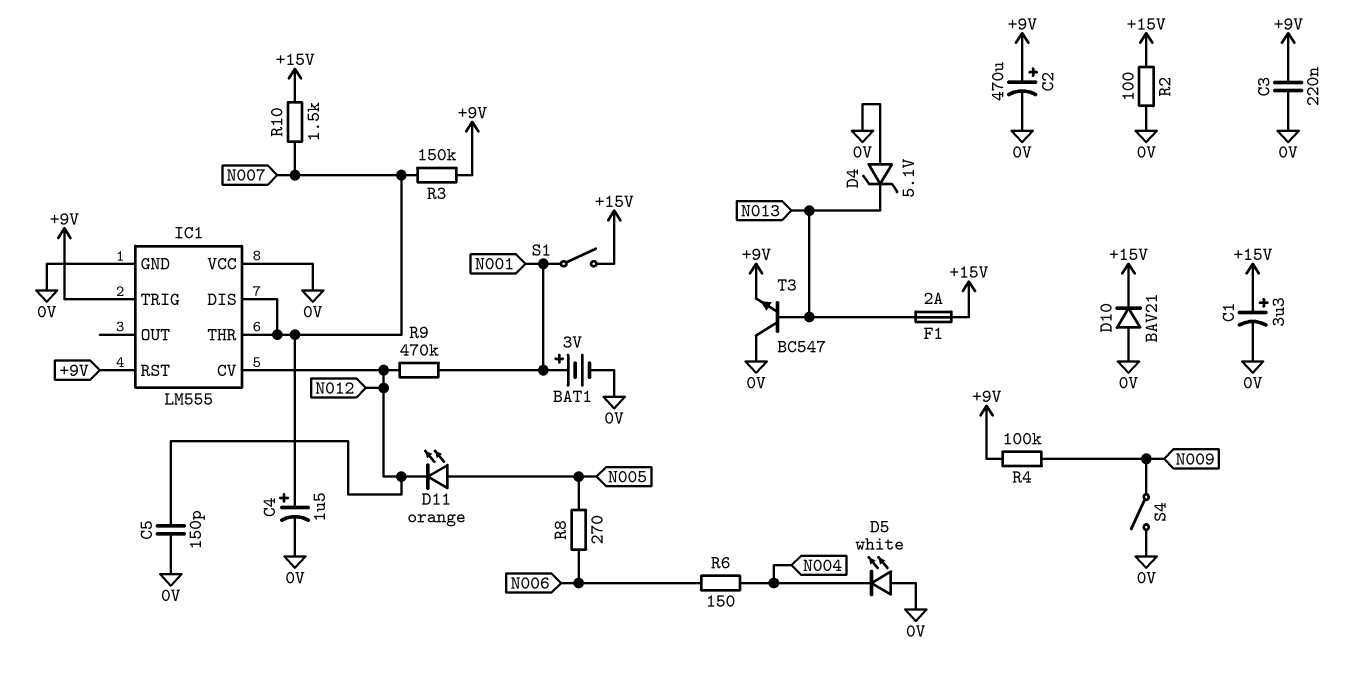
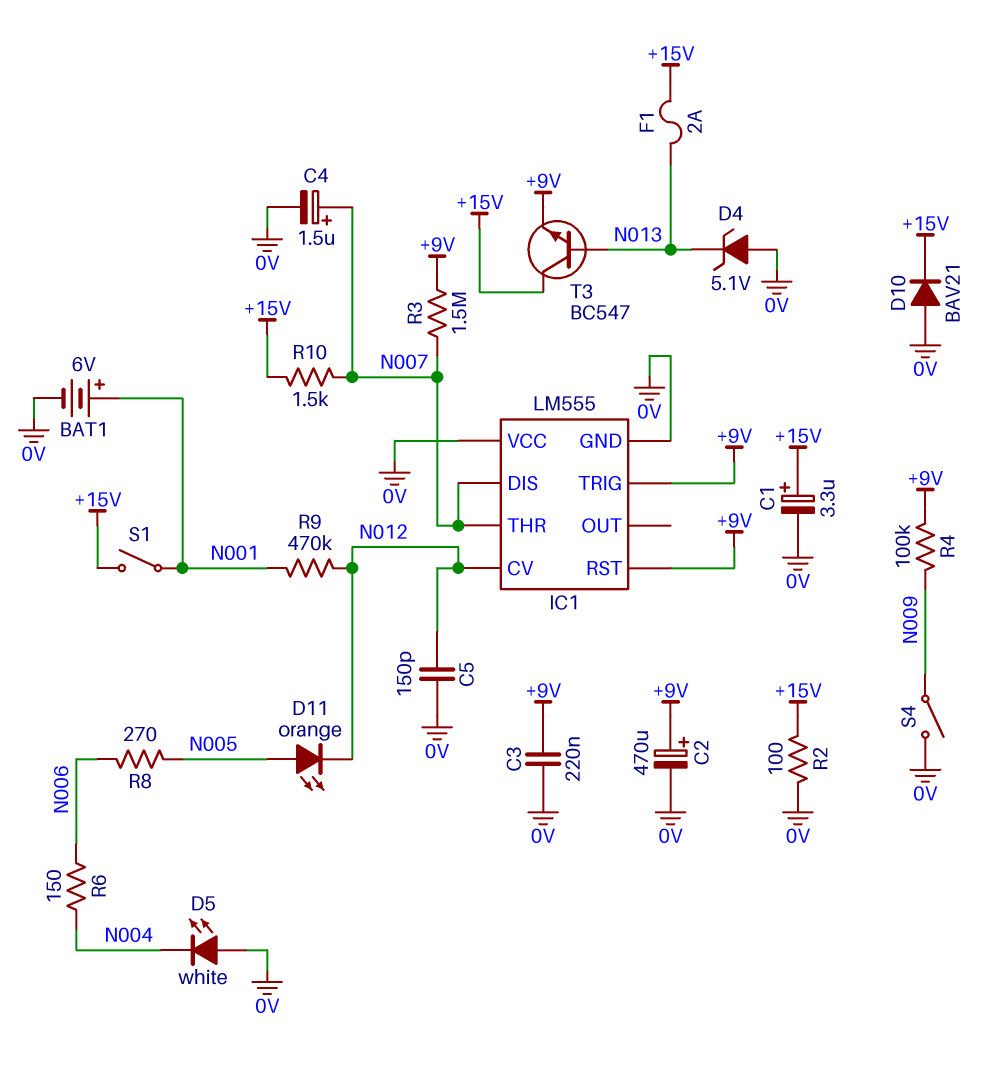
BAT1: 3V (plus N001, minus 0V) -> 6V (plus N001, minus 0V)
R3: 150k (+9V, N007) -> 1.5M (+9V, N007)
T3: NPN BC547 (B N013, C 0V, E +9V) -> NPN BC547 (B N013, C +15V, E +9V)

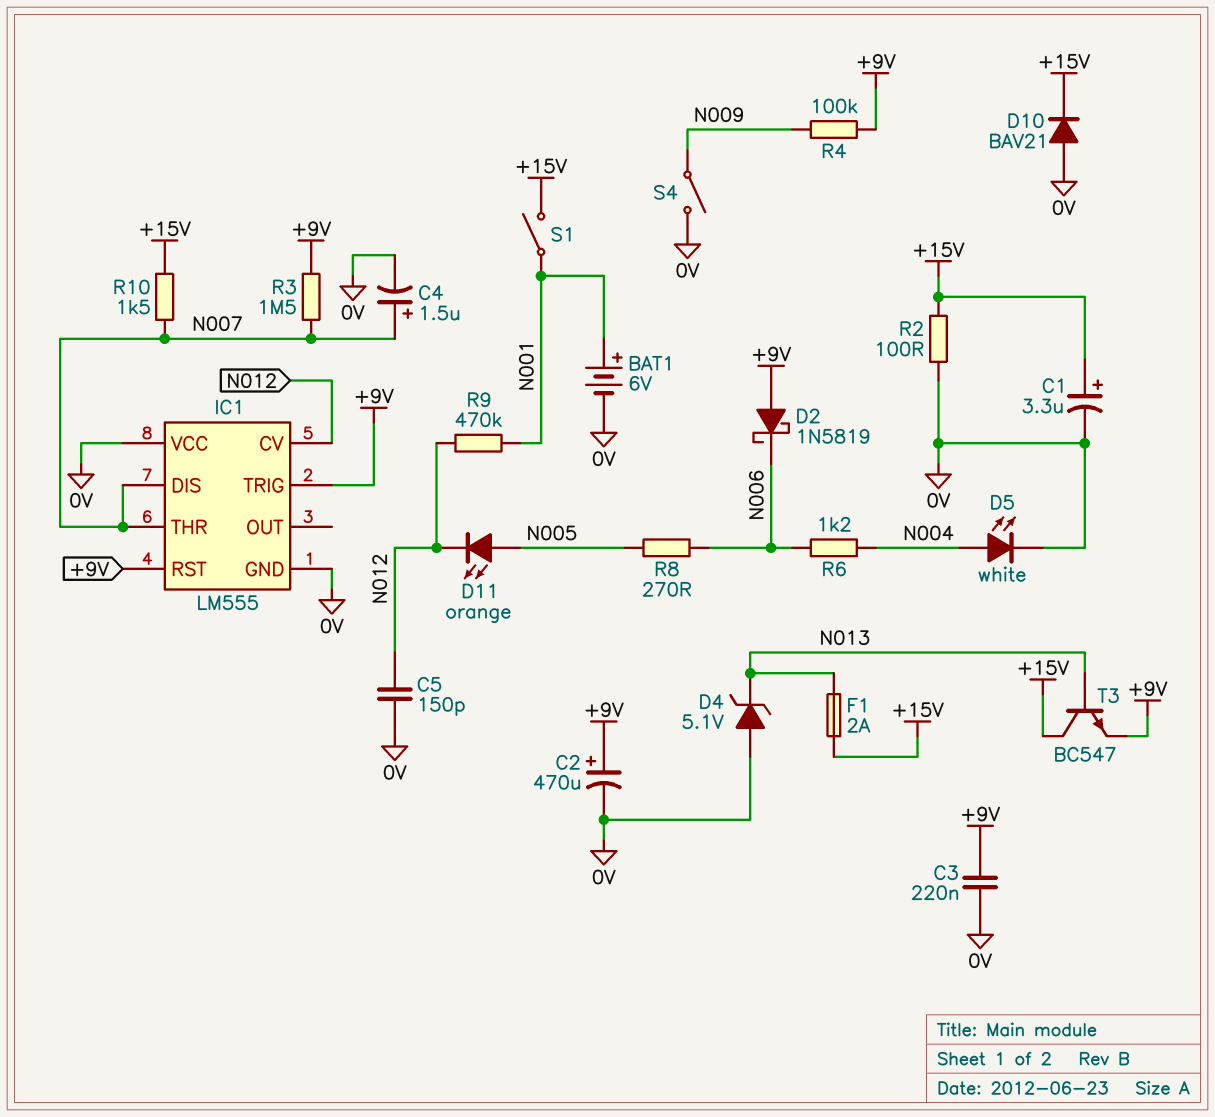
D2: none -> schottky 1N5819 (A +9V, K N006)
D5: LED white (A 0V, K N004) -> LED white (A N004, K 0V)
R6: 150 (N004, N006) -> 1.2k (N004, N006)

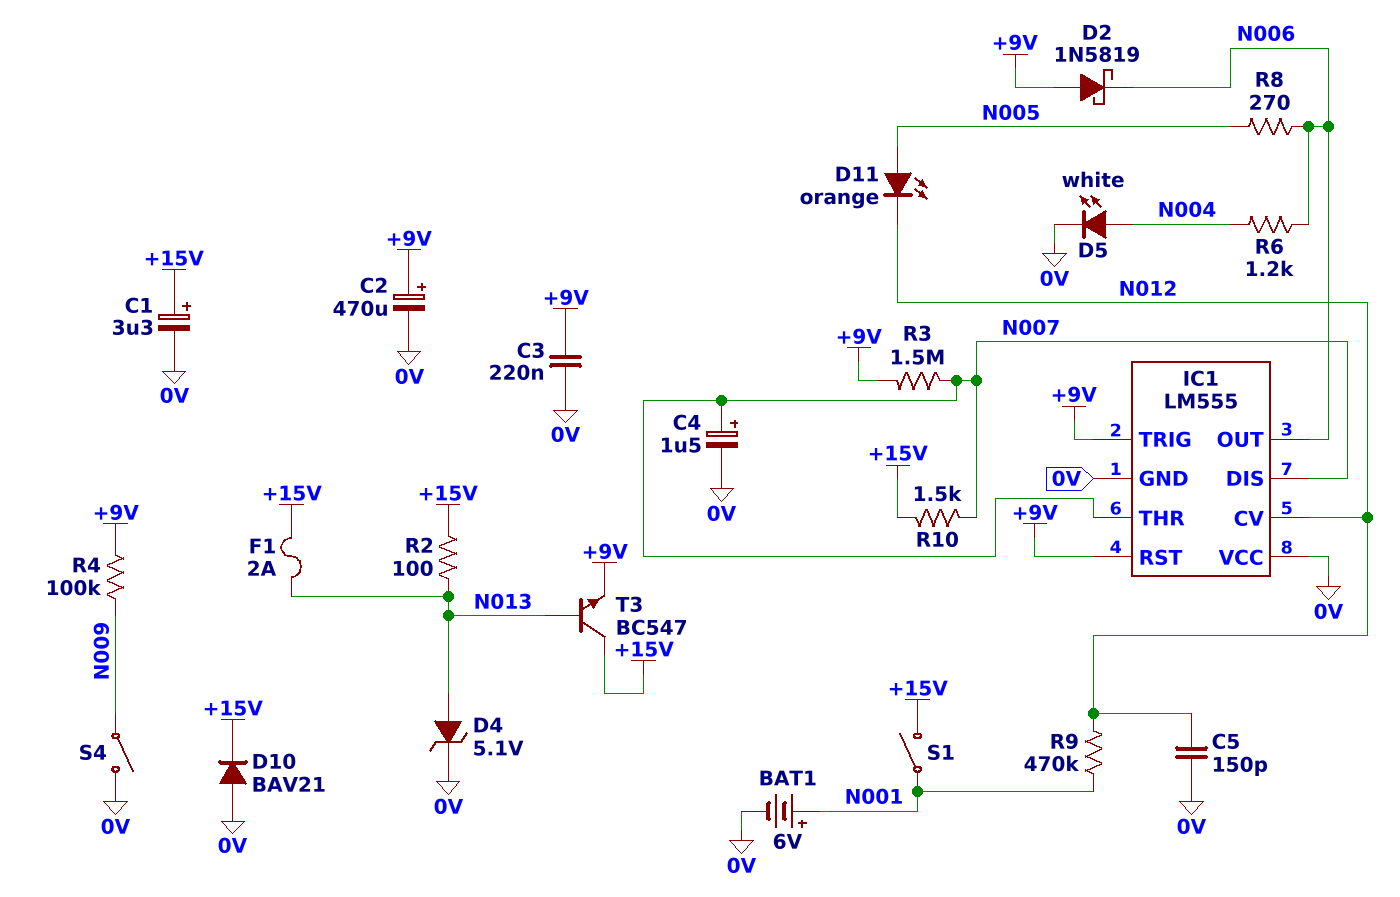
D4: zener 5.1V (A 0V, K N013) -> zener 5.1V (A N013, K 0V)
IC1 pin OUT: none -> N006
R2: 100 (+15V, 0V) -> 100 (+15V, N013)

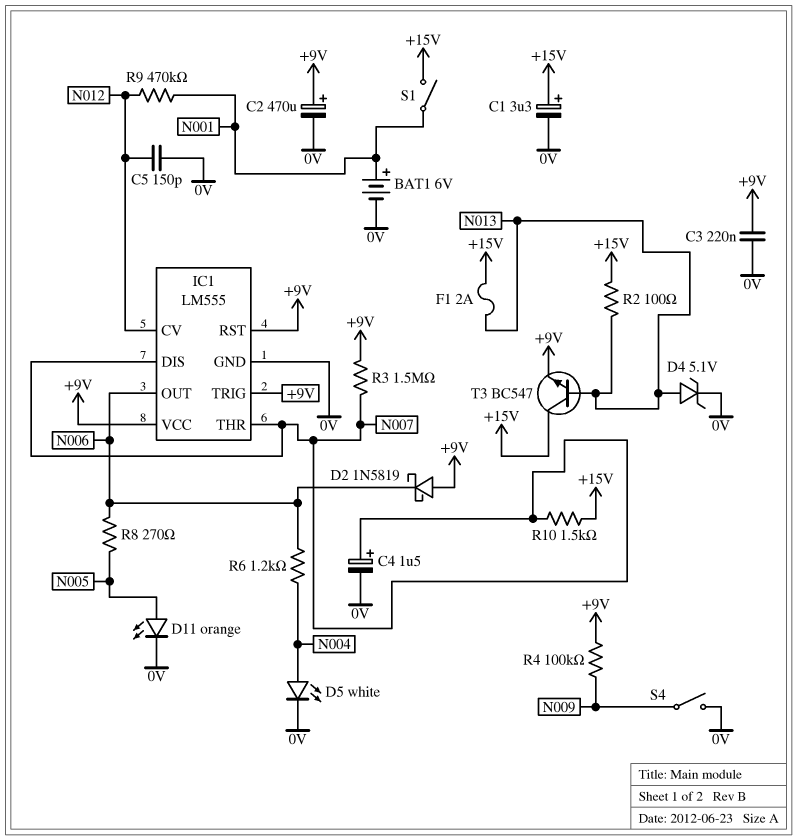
D10: diode BAV21 (A 0V, K +15V) -> none
D11: LED orange (A N005, K N012) -> LED orange (A N005, K 0V)
IC1 pin VCC: 0V -> +9V

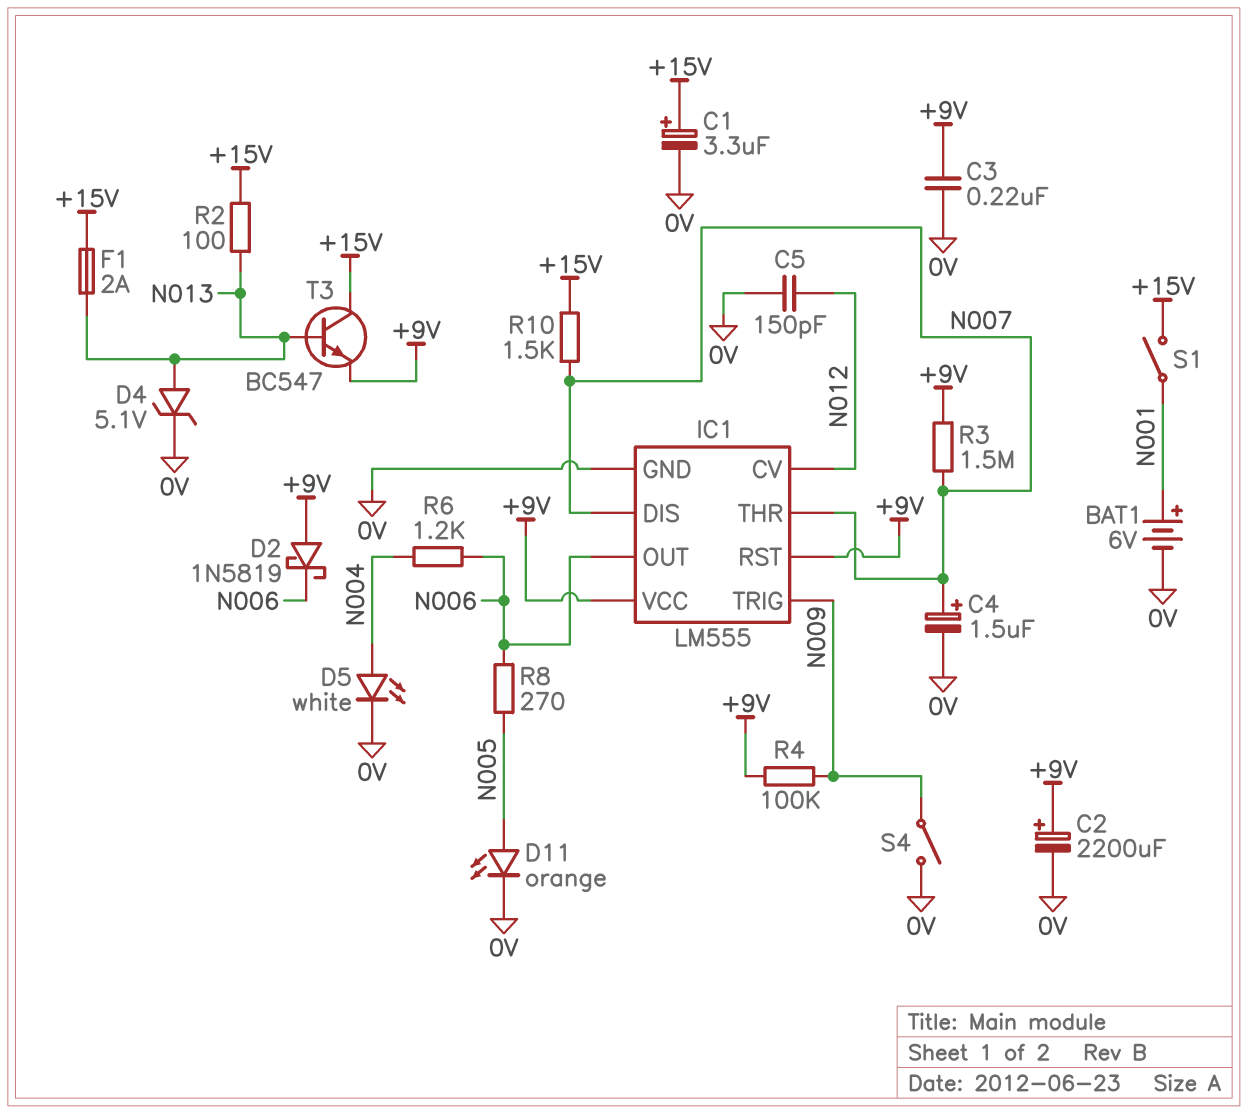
C2: 470uF (plus +9V, minus 0V) -> 2200uF (plus +9V, minus 0V)
IC1 pin TRIG: +9V -> N009
R9: 470k (N001, N012) -> none

